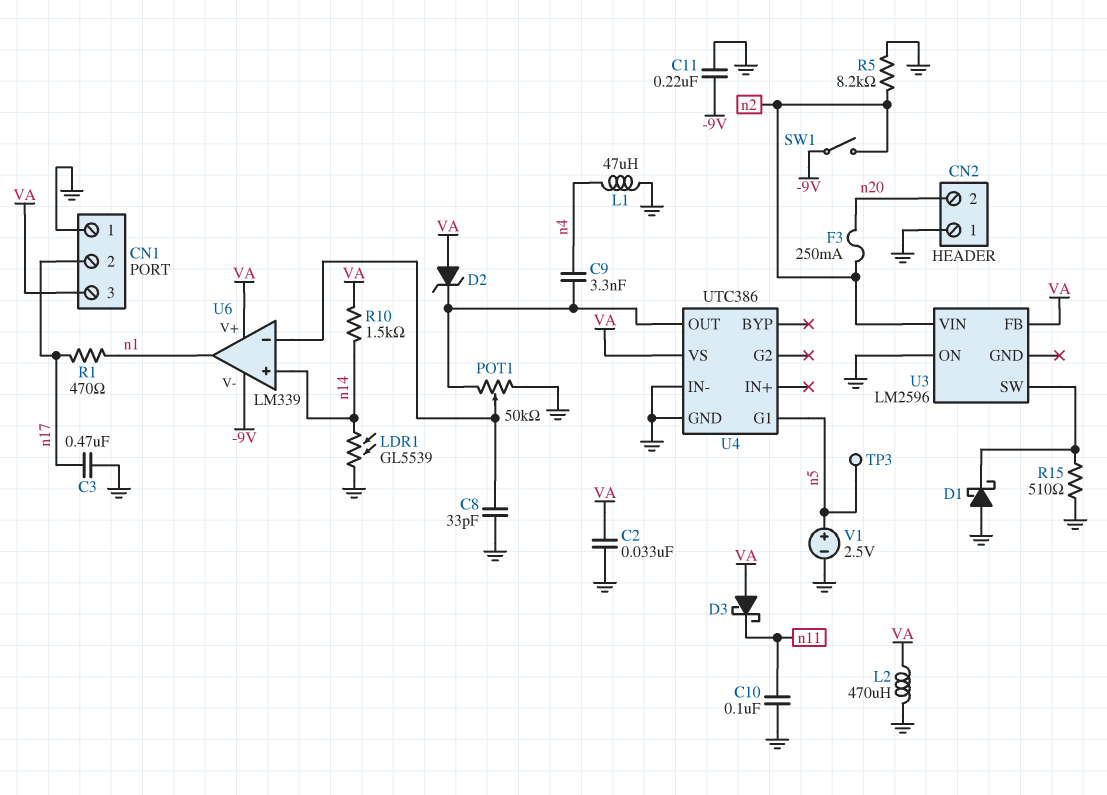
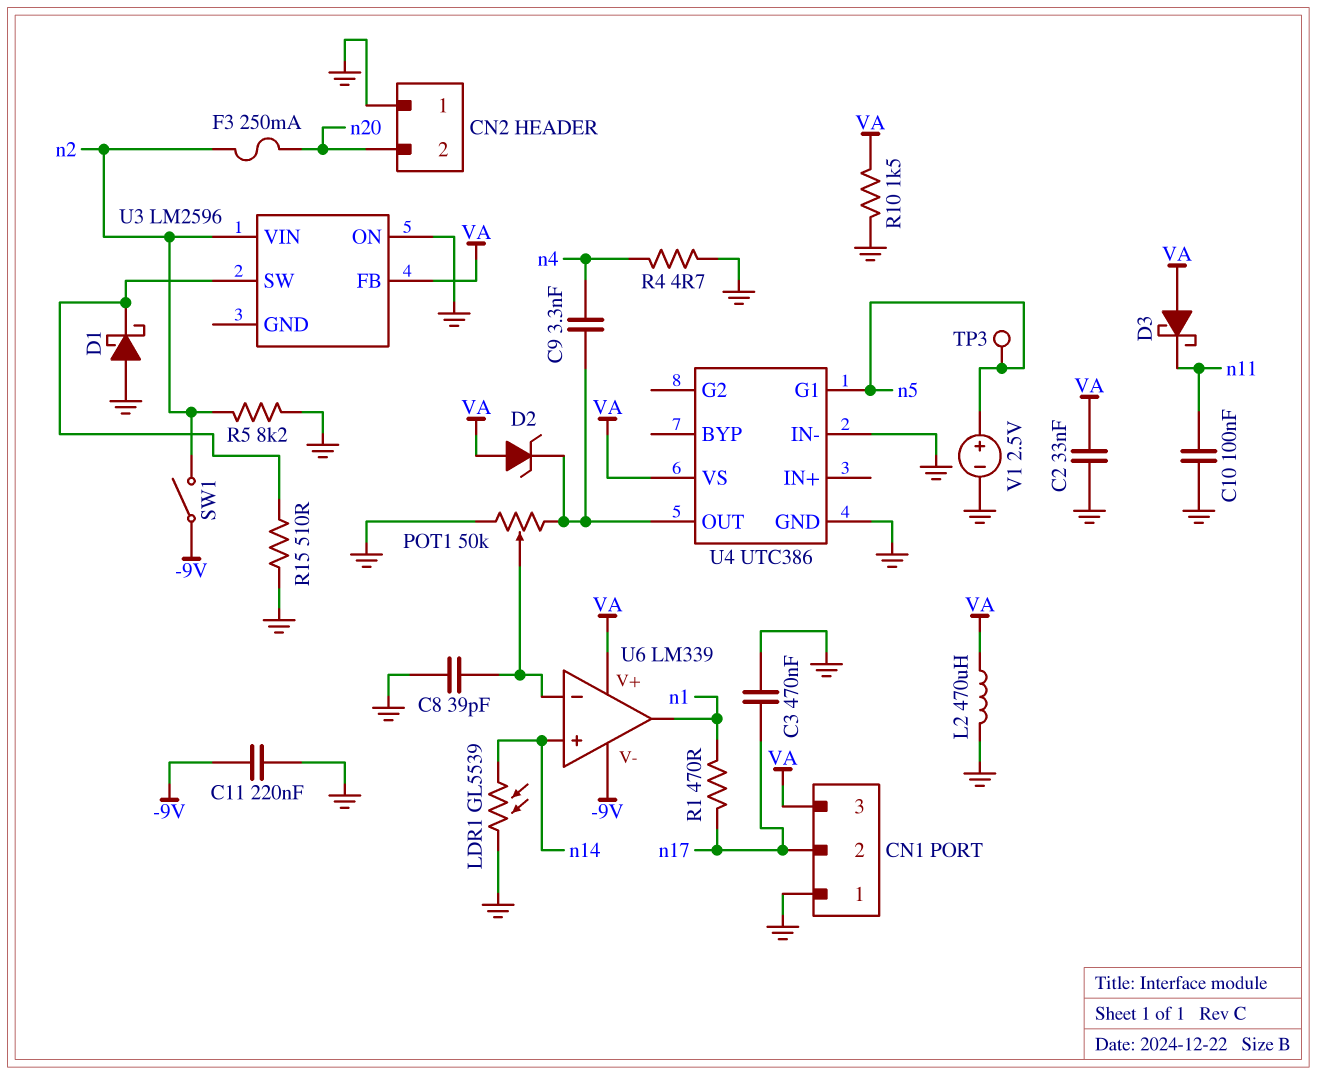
C8: 33pF (GND, U6/in-) -> 39pF (GND, U6/in-)
L1: 47uH (GND, n4) -> none
R4: none -> 4.7 (GND, n4)
R10: 1.5k (VA, n14) -> 1.5k (GND, VA)

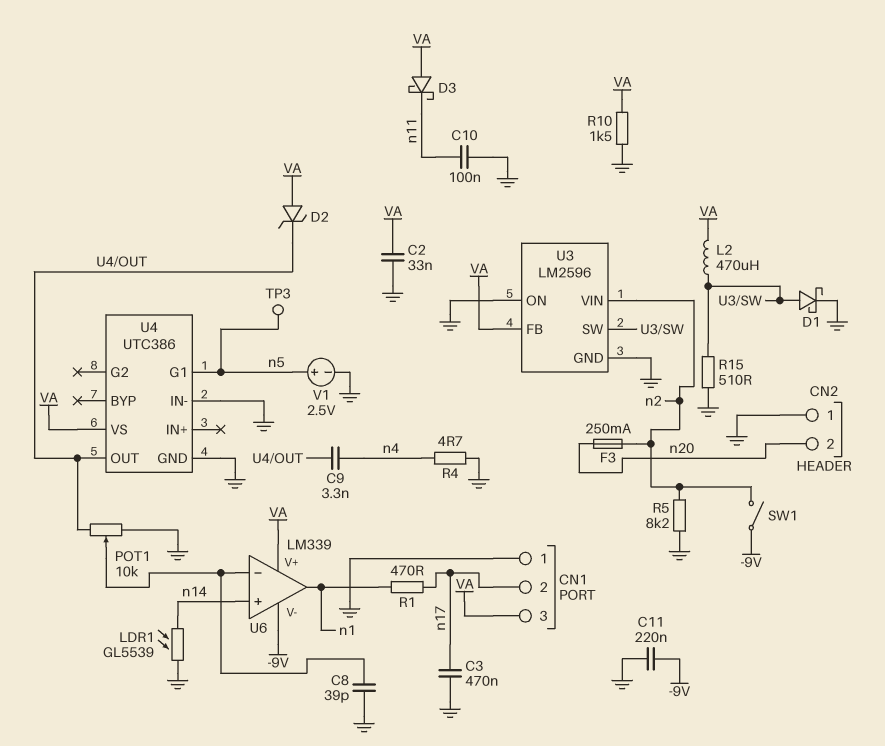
D1: schottky (A GND, K U3/SW) -> schottky (A U3/SW, K GND)
L2: 470uH (GND, VA) -> 470uH (U3/SW, VA)
POT1: 50k (GND, U4/OUT, wiper U6/in-) -> 10k (GND, U4/OUT, wiper U6/in-)
U3 pin GND: none -> GND

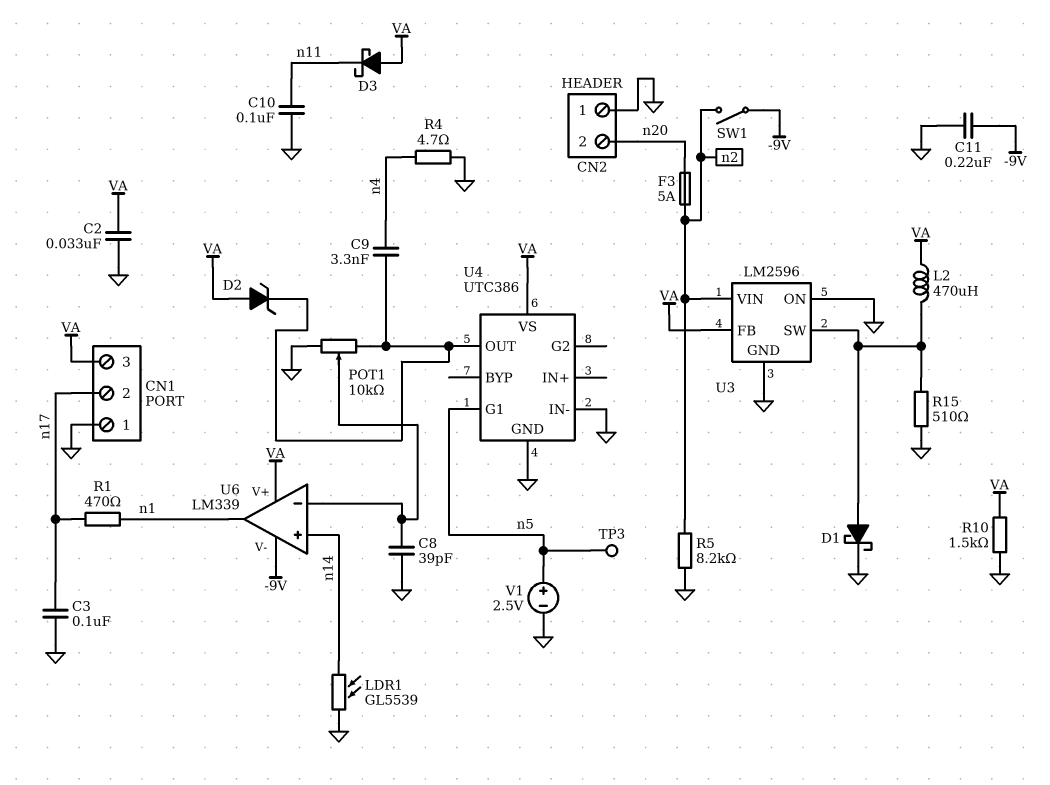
C3: 470nF (GND, n17) -> 100nF (GND, n17)
F3: 250mA (n2, n20) -> 5A (n2, n20)

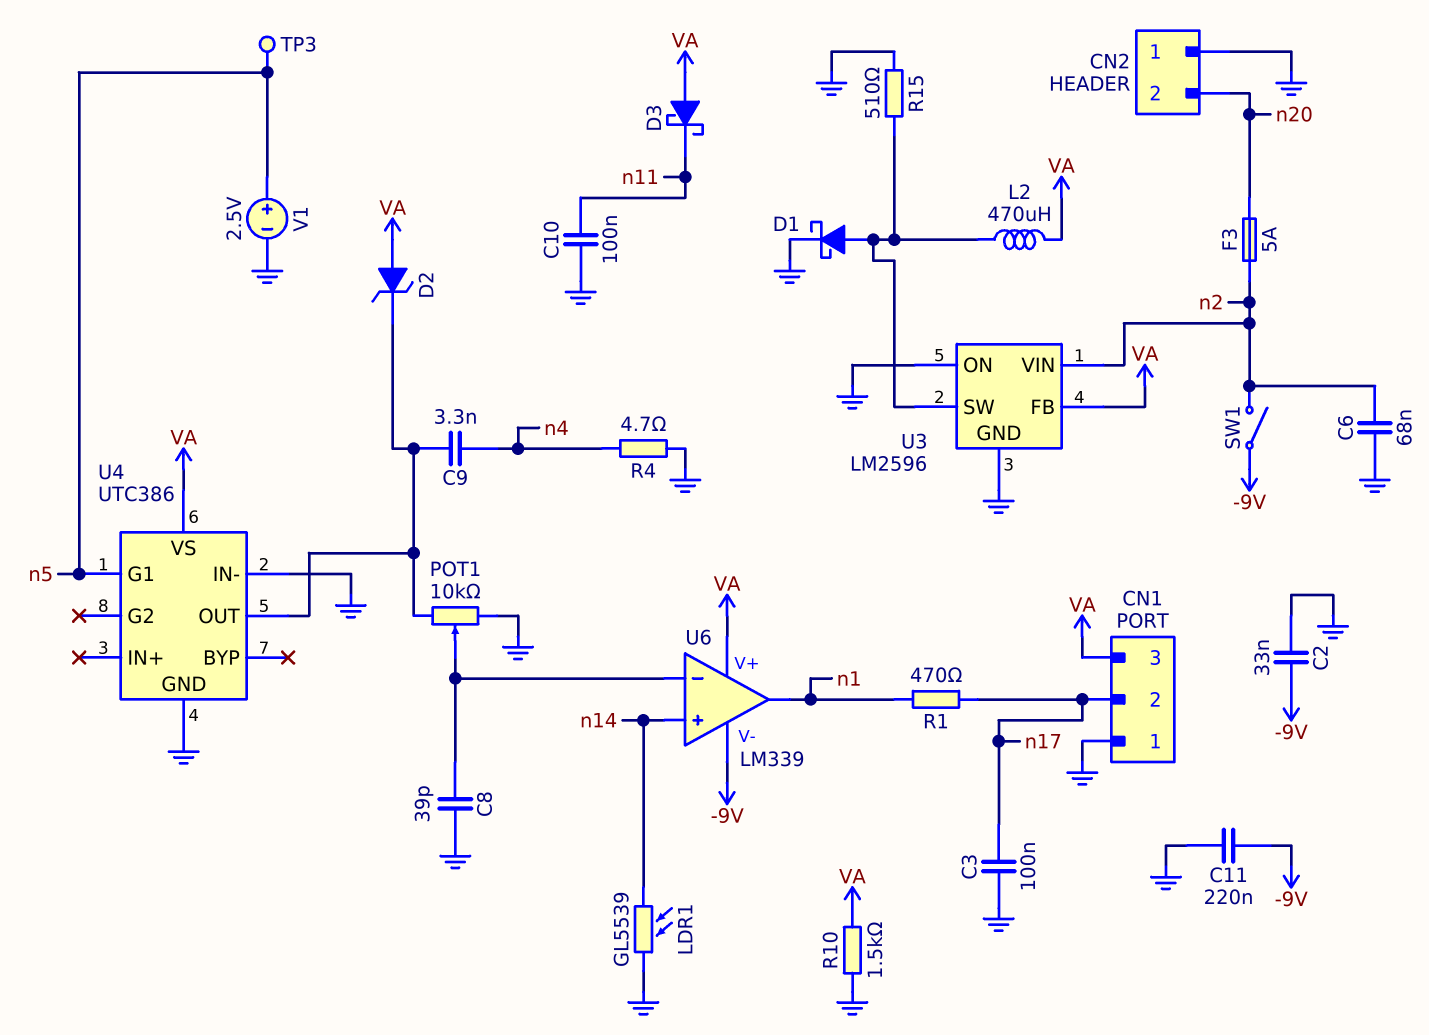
C2: 33nF (GND, VA) -> 33nF (-9V, GND)
C6: none -> 68nF (GND, n2)
R5: 8.2k (GND, n2) -> none

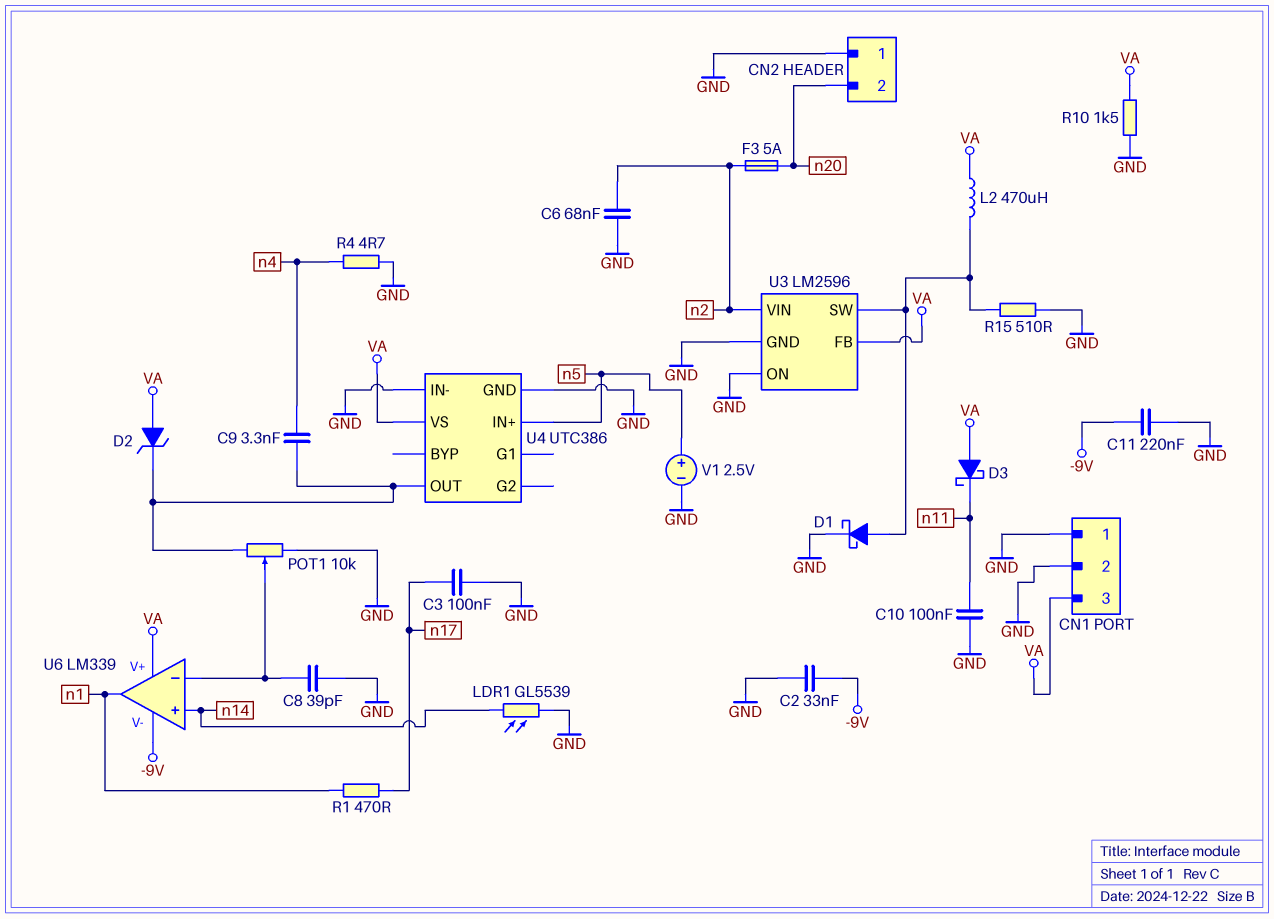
CN1 pin 2: n17 -> GND
SW1: switch (-9V, n2) -> none
TP3: test point (n5) -> none
U4 pin G1: n5 -> none
U4 pin IN+: none -> n5

